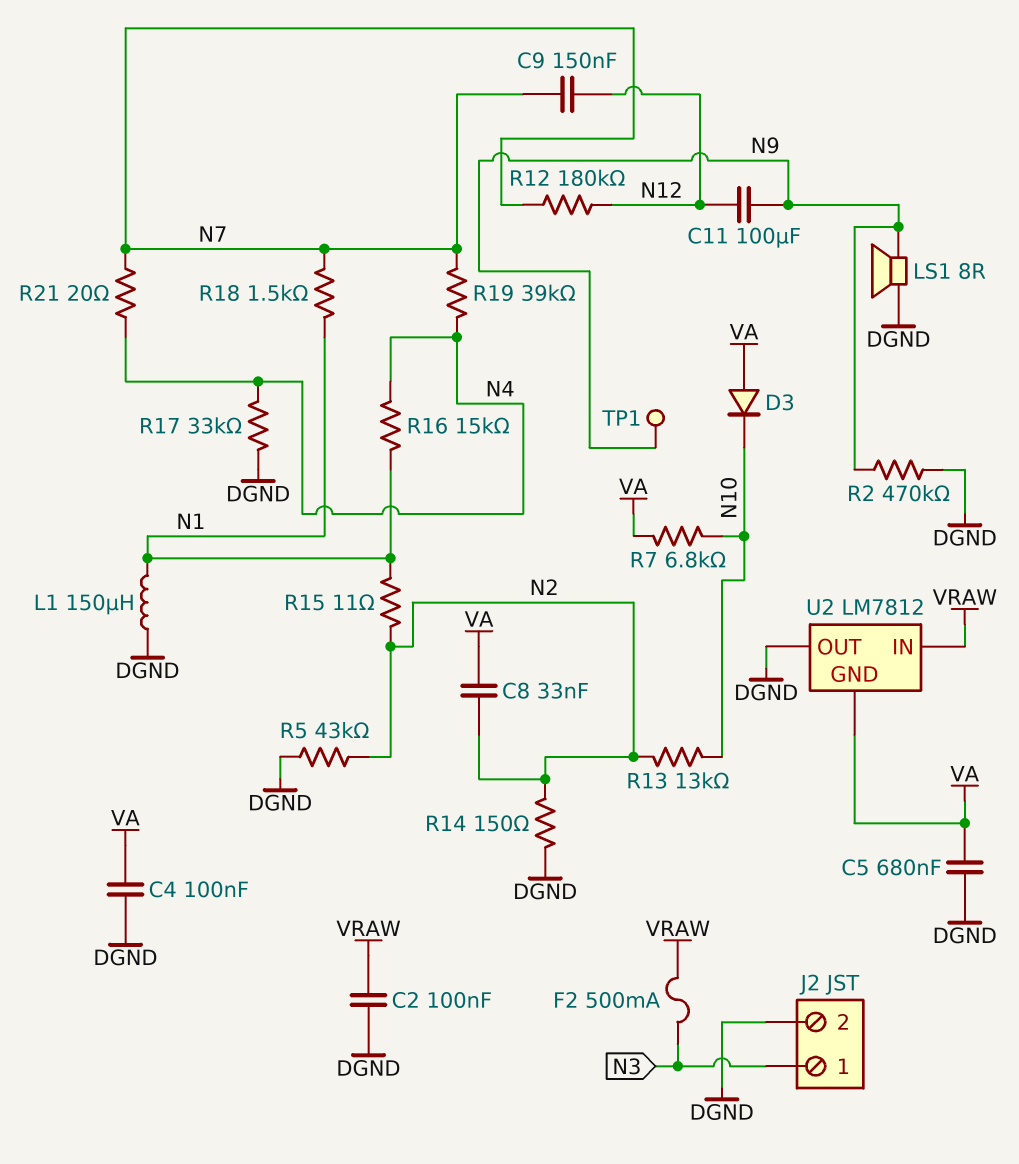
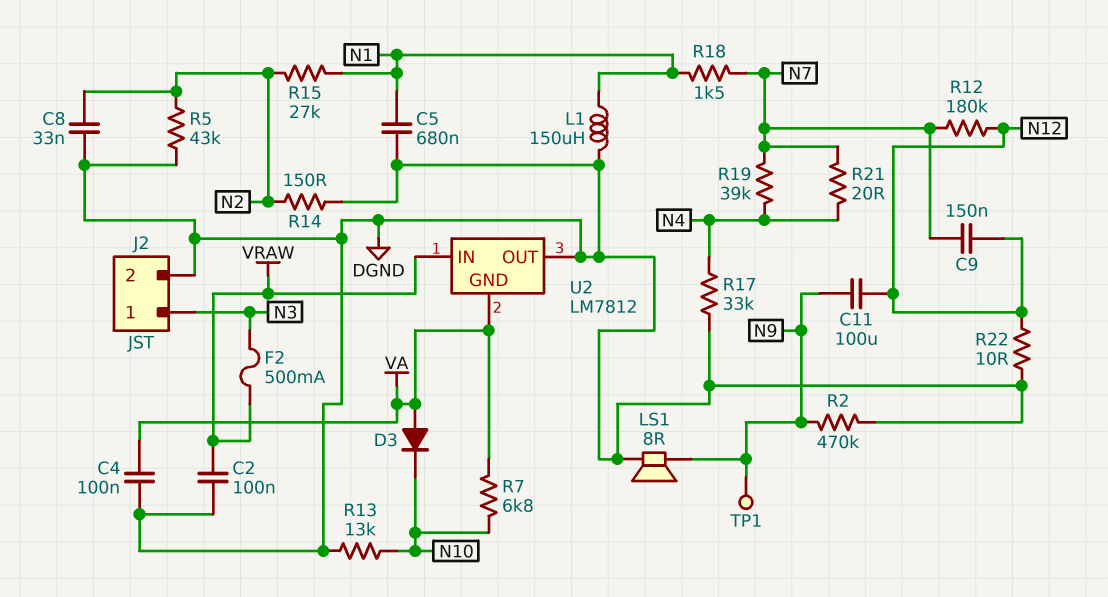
C5: 680nF (DGND, VA) -> 680nF (DGND, N1)
C8: 33nF (N2, VA) -> 33nF (DGND, N2)
R13: 13k (N2, N10) -> 13k (DGND, N10)
R15: 11 (N1, N2) -> 27k (N1, N2)
R16: 15k (N1, N4) -> none
R22: none -> 10 (DGND, N12)

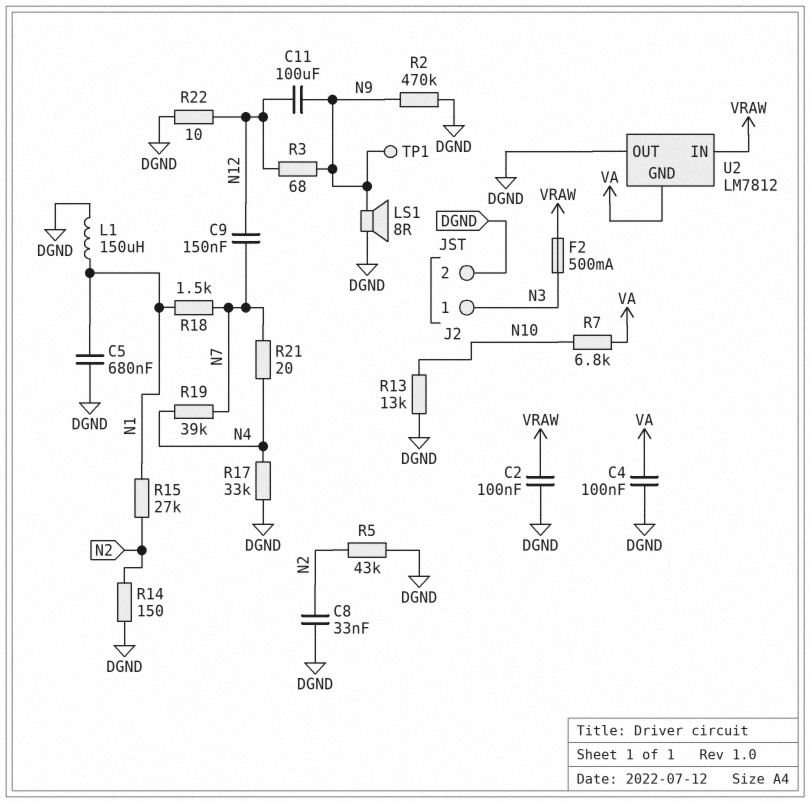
D3: diode (A VA, K N10) -> none
R3: none -> 68 (N9, N12)
R12: 180k (N7, N12) -> none

